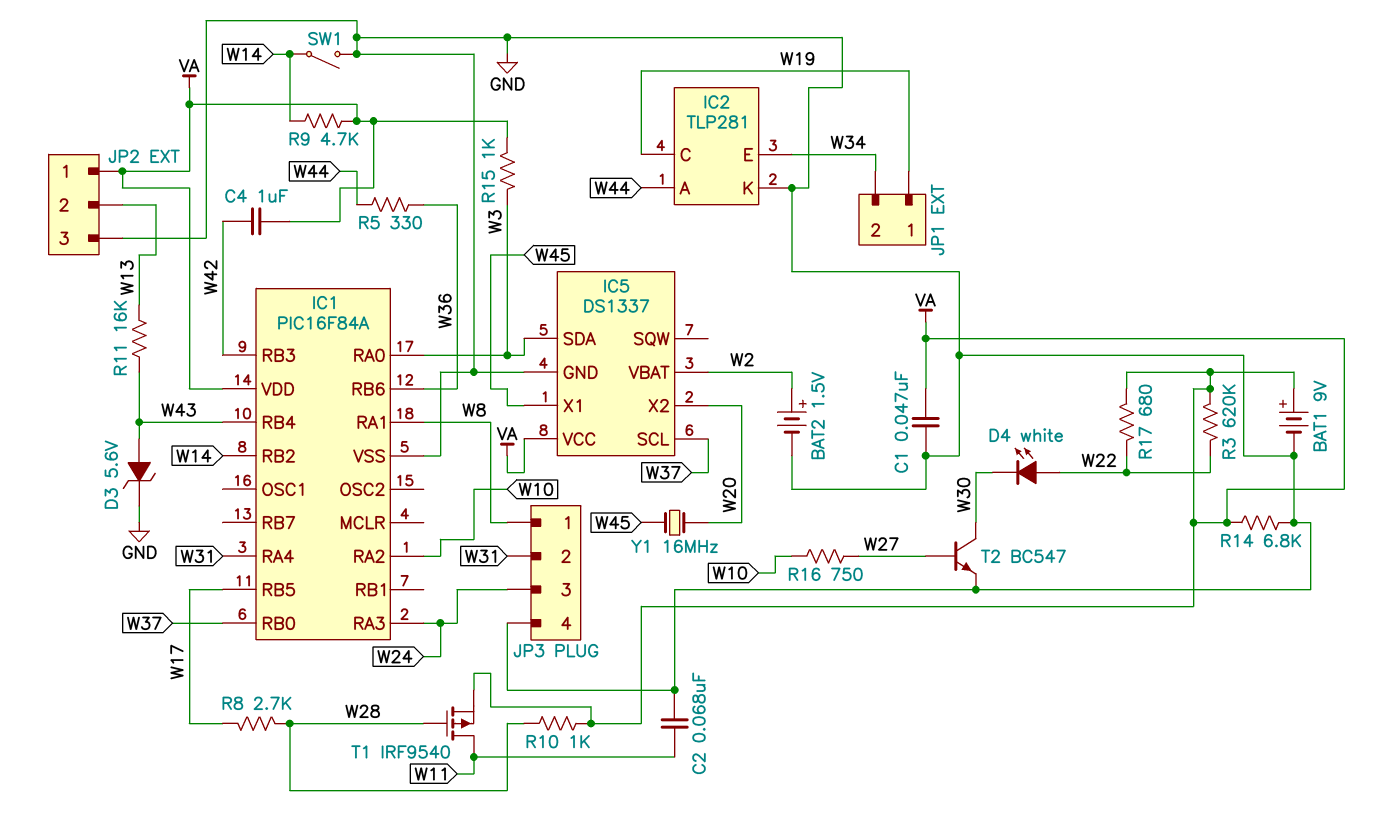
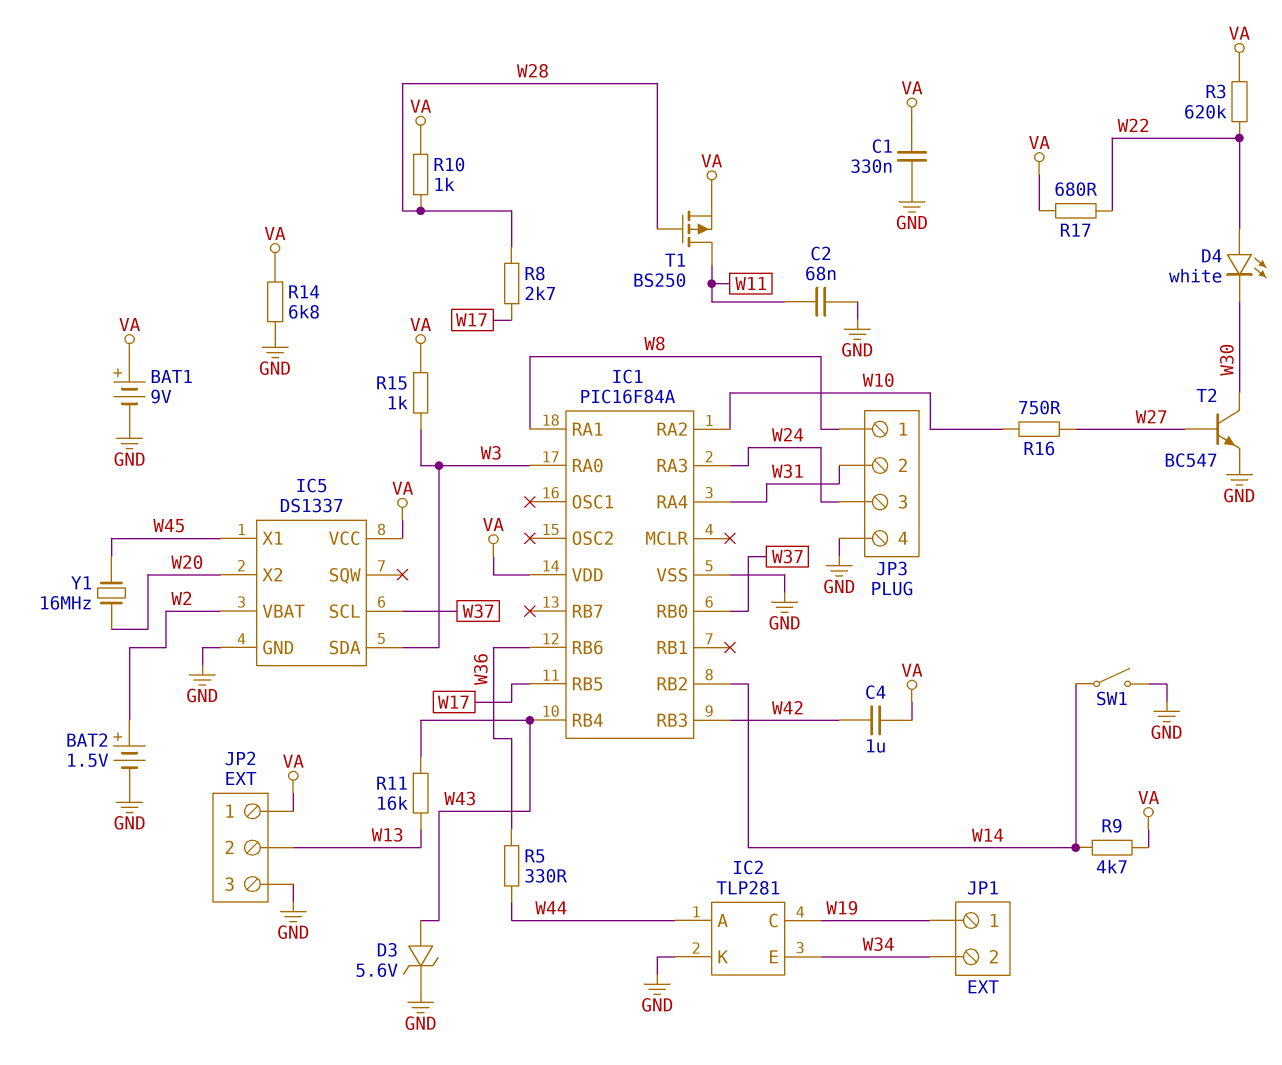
C1: 47nF (GND, VA) -> 330nF (GND, VA)
T1: PMOS IRF9540 (G W28, D W11, S VA) -> PMOS BS250 (G W28, D W11, S VA)

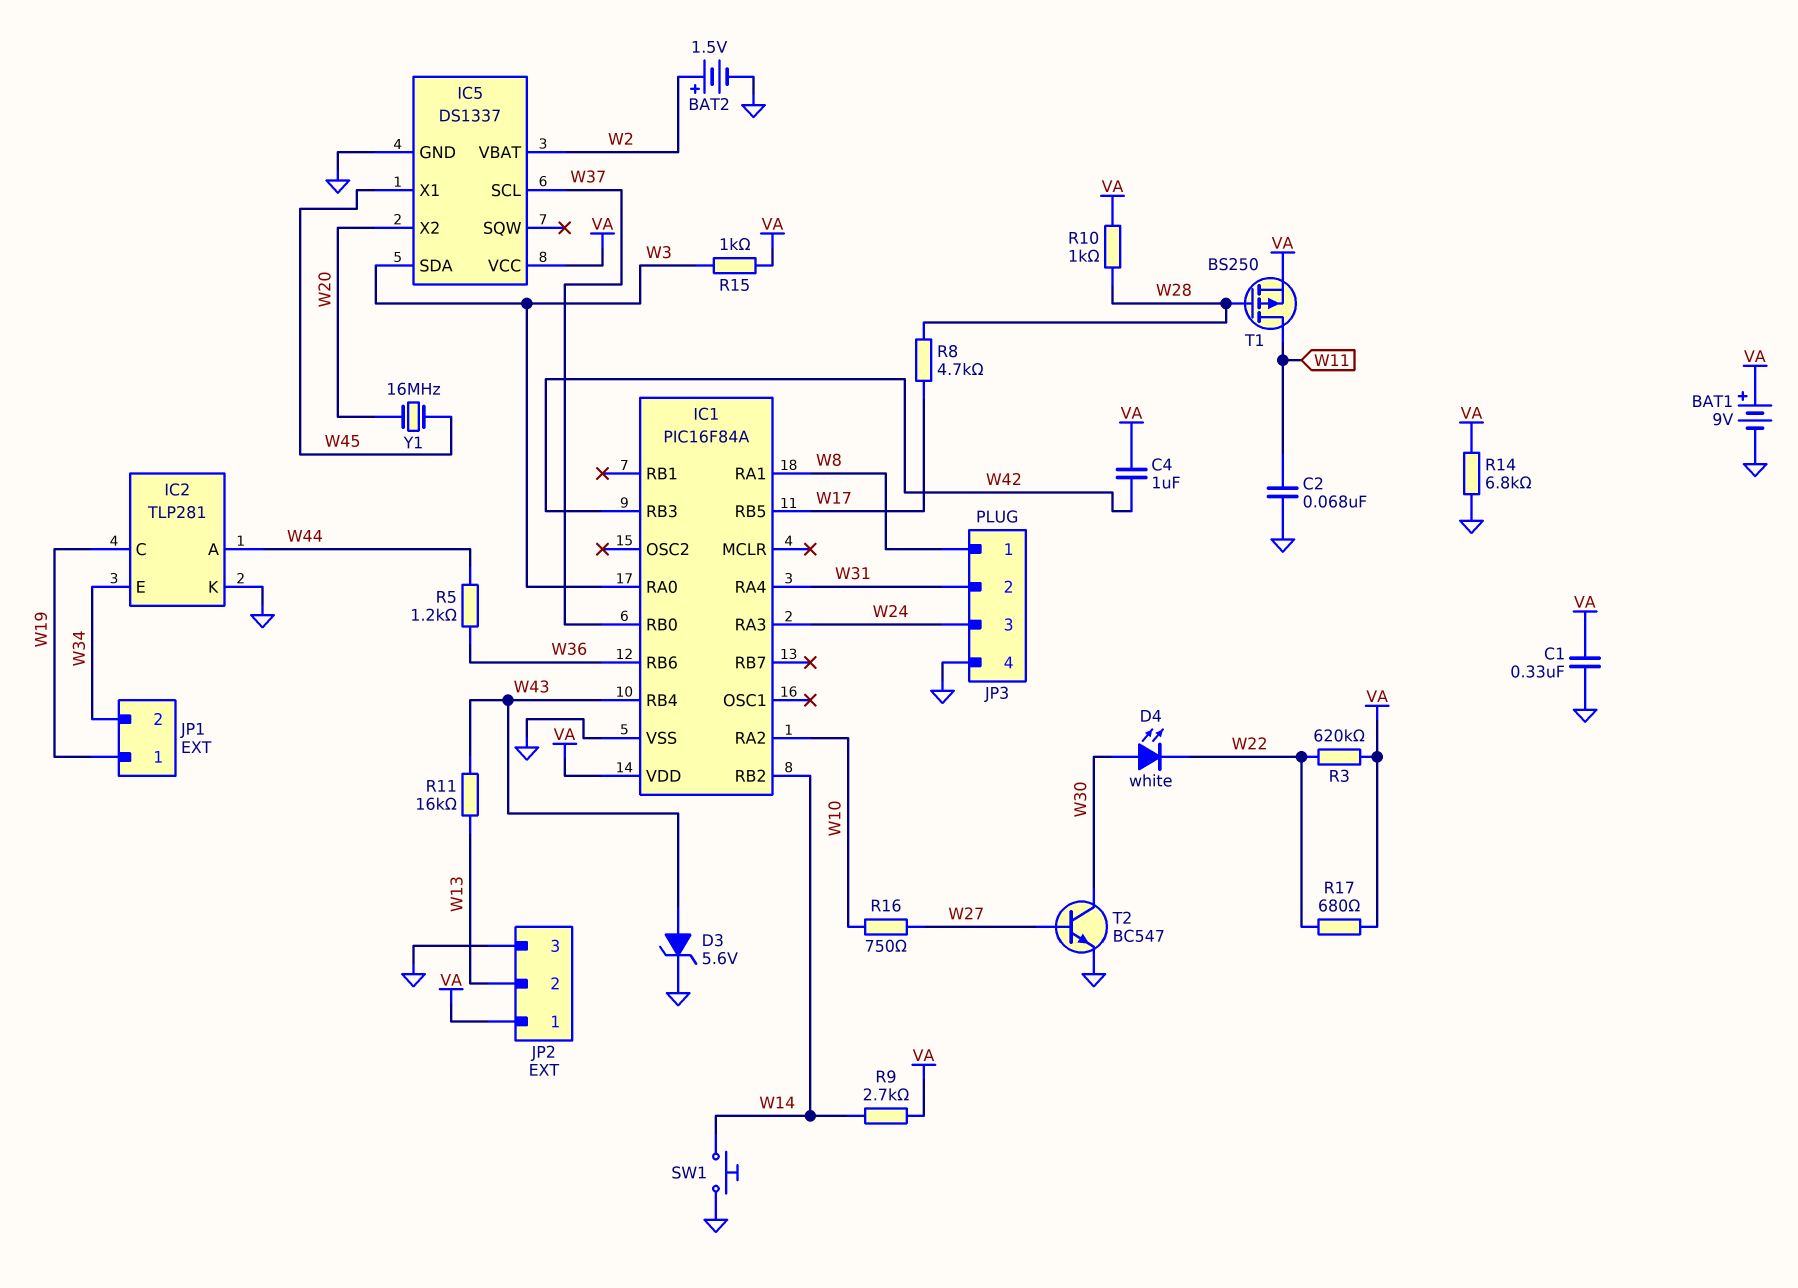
D4: LED white (A W22, K W30) -> LED white (A W30, K W22)
R5: 330 (W36, W44) -> 1.2k (W36, W44)
R8: 2.7k (W17, W28) -> 4.7k (W17, W28)
R9: 4.7k (VA, W14) -> 2.7k (VA, W14)
SW1: switch (GND, W14) -> button (GND, W14)

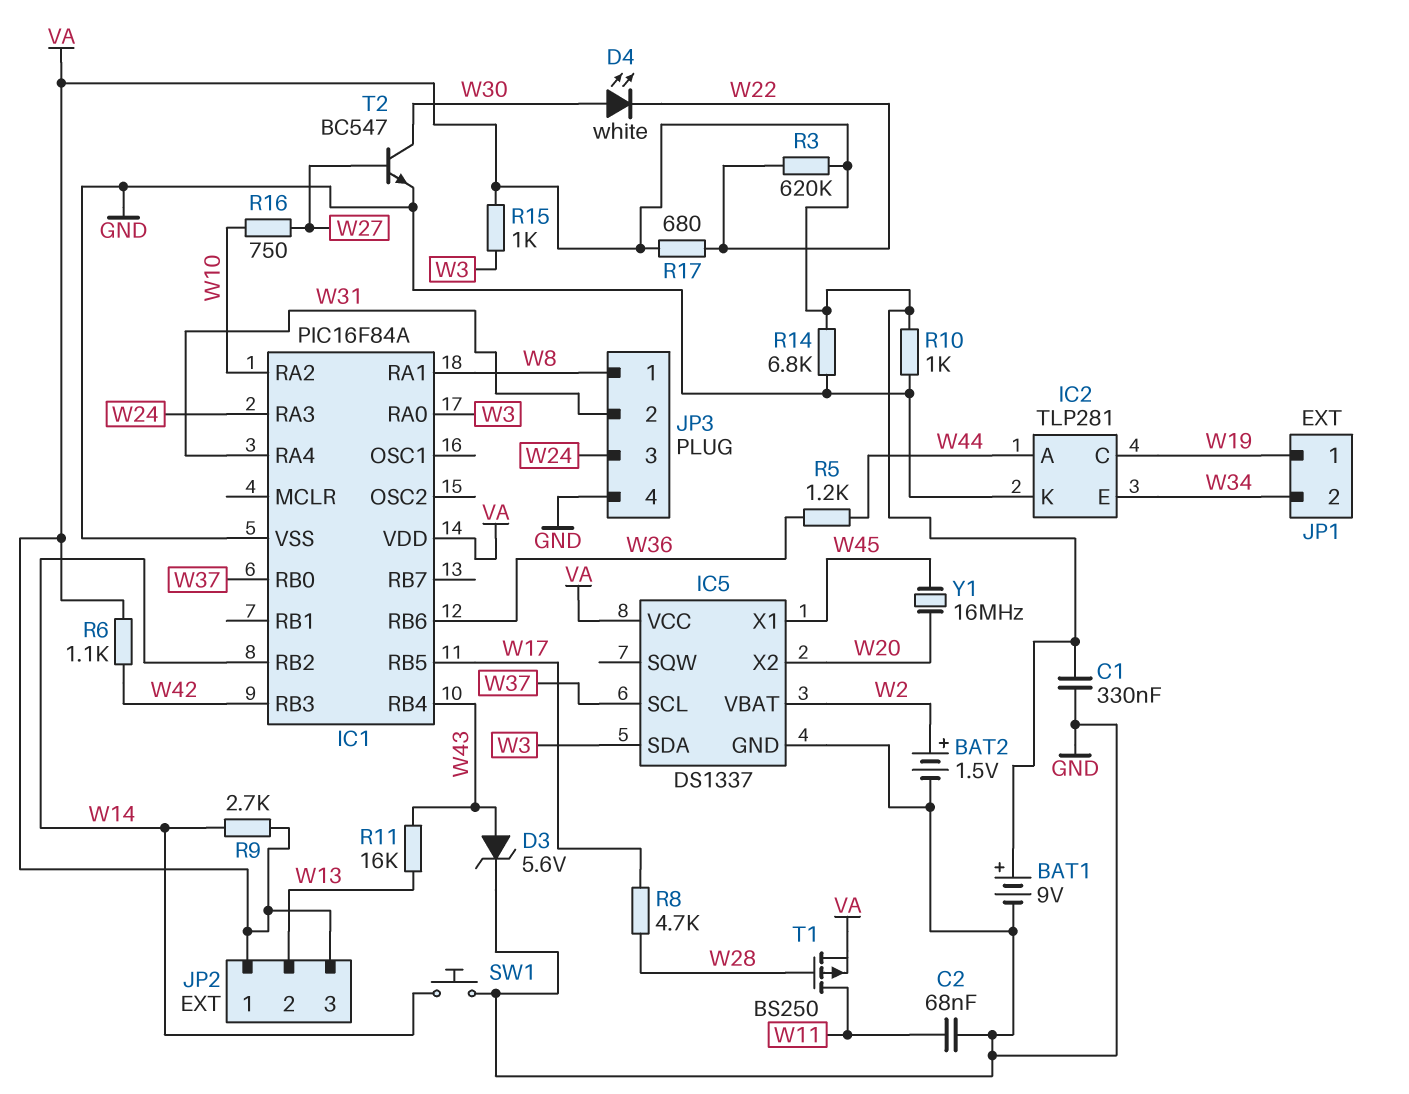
C4: 1uF (VA, W42) -> none
JP2 pin 3: GND -> VA
R6: none -> 1.1k (VA, W42)
R10: 1k (VA, W28) -> 1k (GND, VA)

